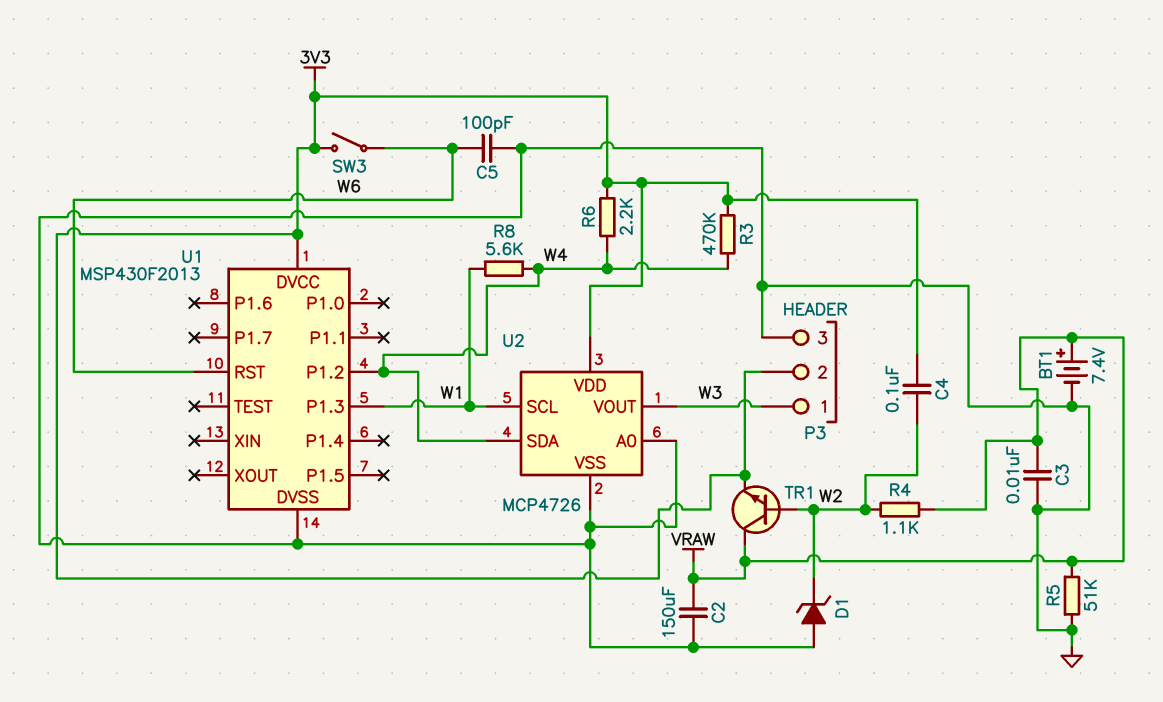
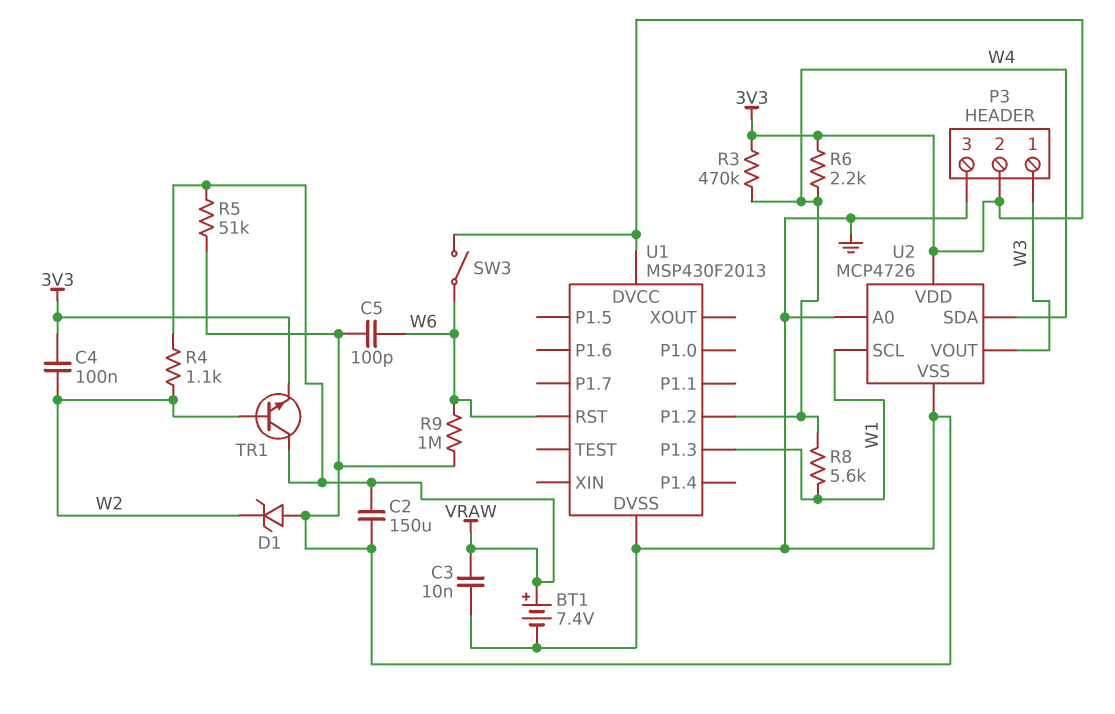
R9: none -> 1M (GND, W6)

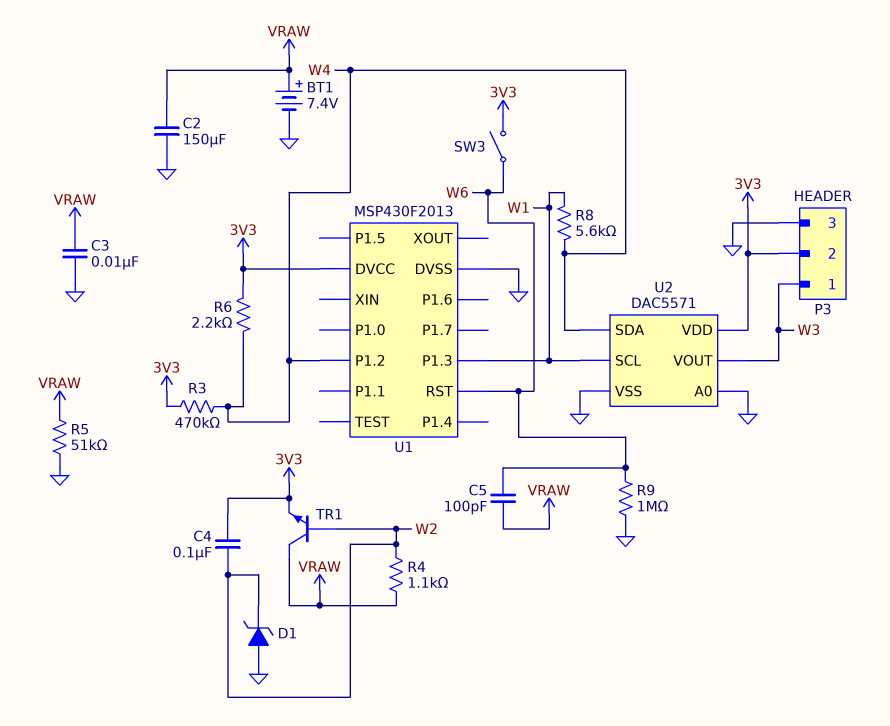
C5: 100pF (GND, W6) -> 100pF (VRAW, W6)
U2: MCP4726 -> DAC5571

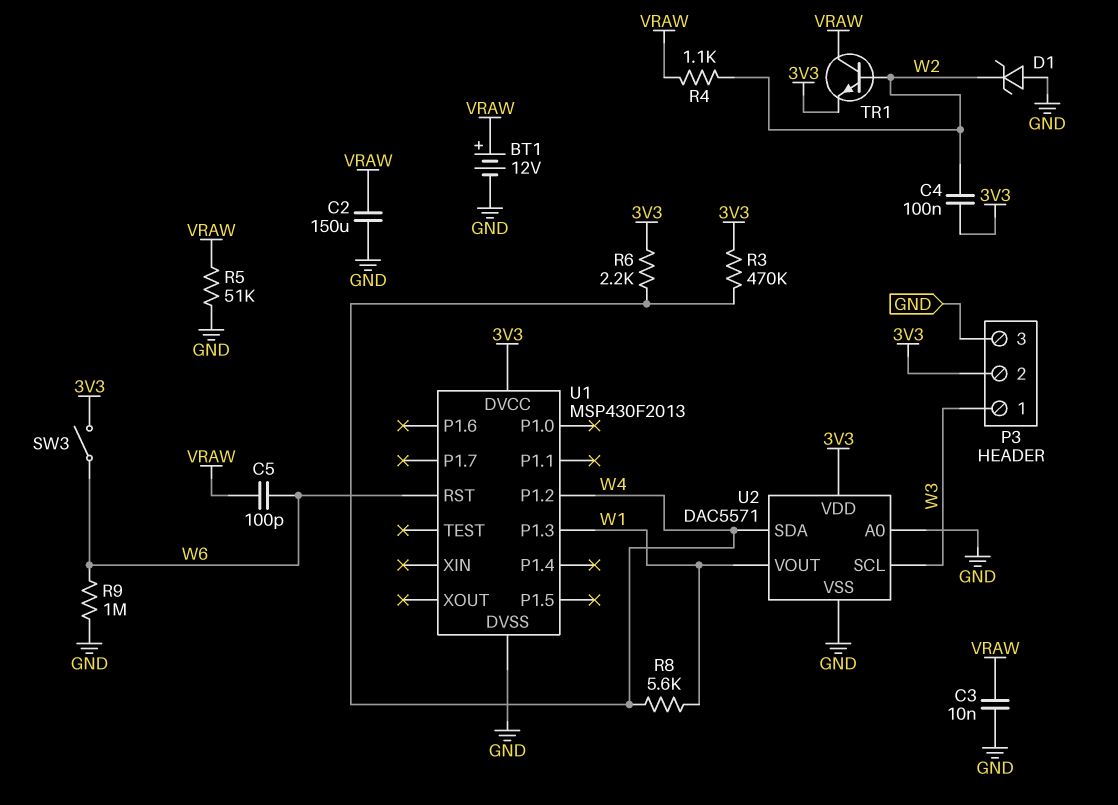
BT1: 7.4V (plus VRAW, minus GND) -> 12V (plus VRAW, minus GND)
U2 pin SCL: W1 -> W3
U2 pin VOUT: W3 -> W1

